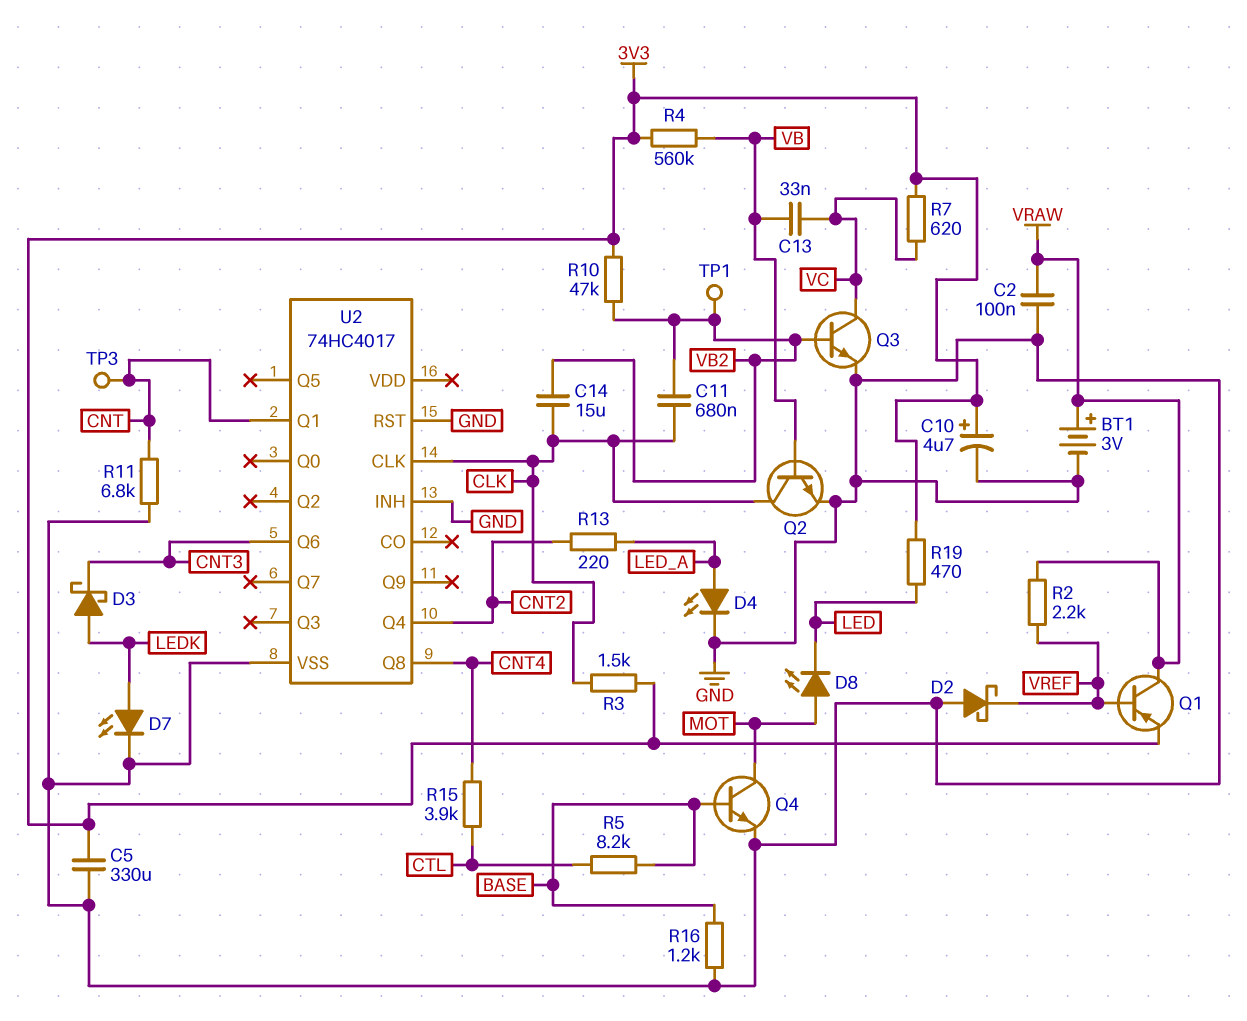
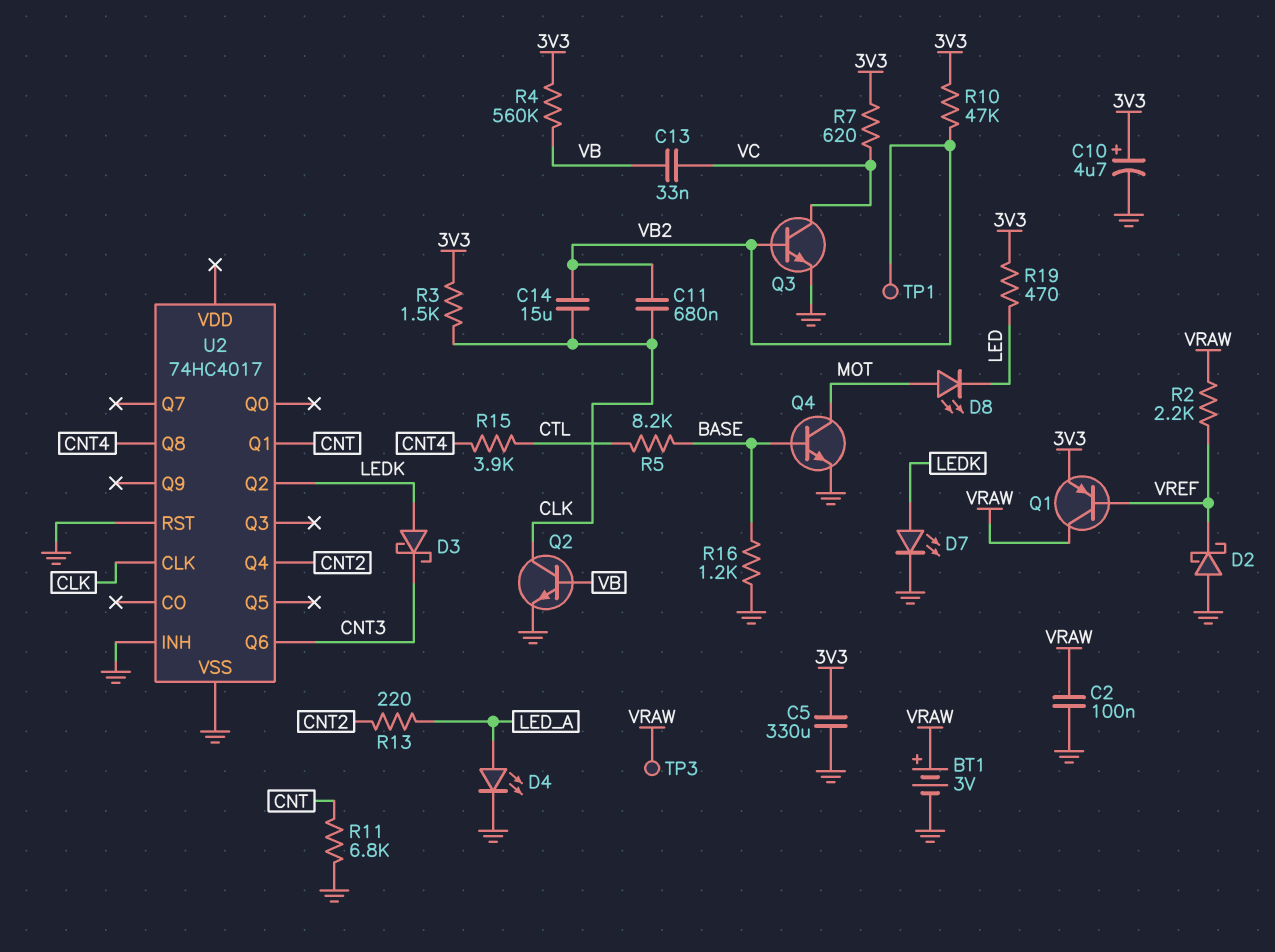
TP3: test point (CNT) -> test point (VRAW)
U2 pin Q2: none -> LEDK

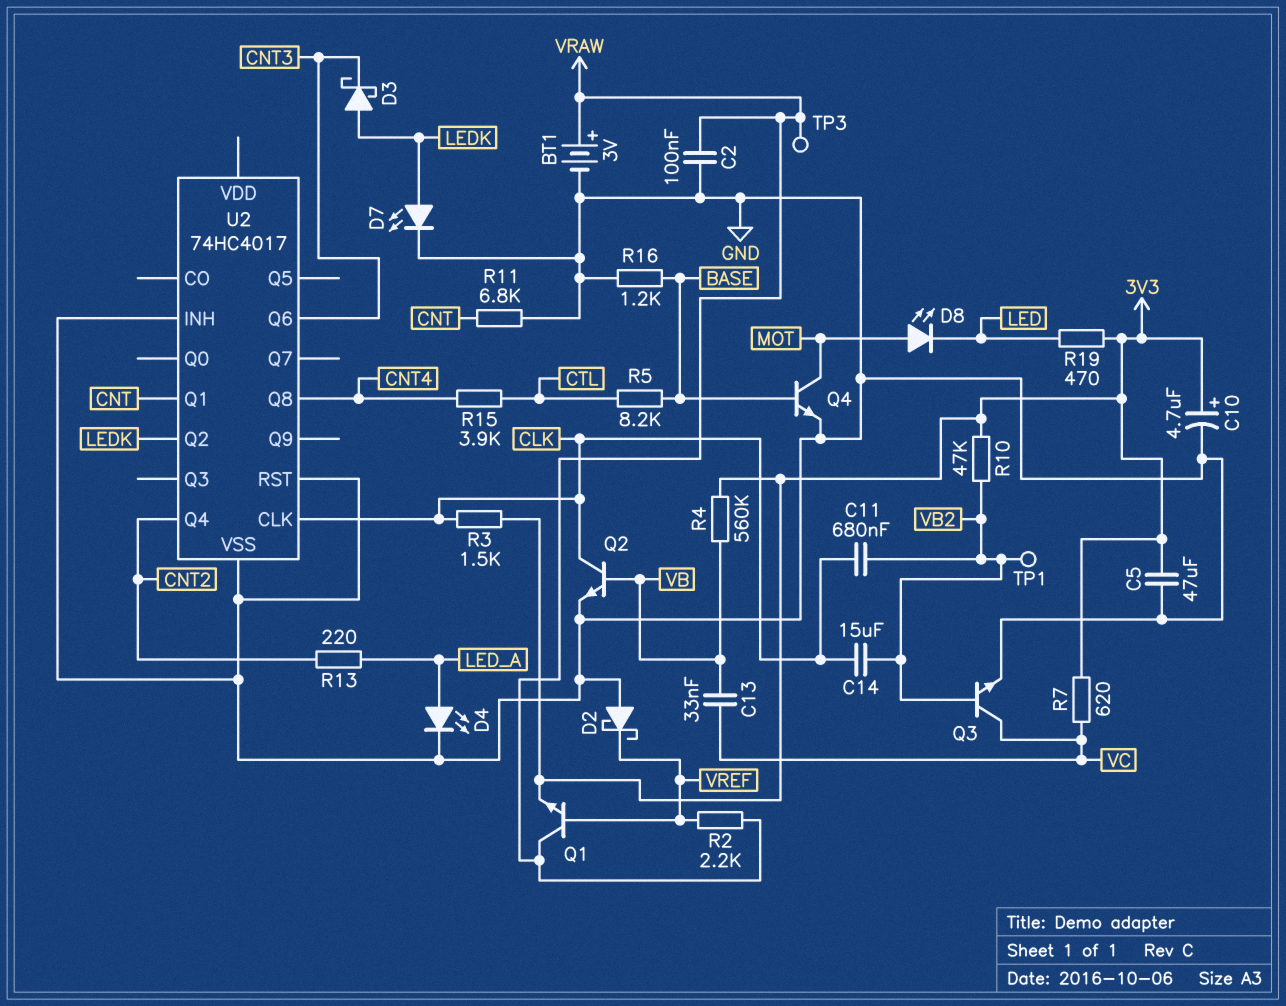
C5: 330uF (3V3, GND) -> 47uF (3V3, GND)
Q1: PNP (B VREF, C VRAW, E 3V3) -> NPN (B VREF, C VRAW, E 3V3)

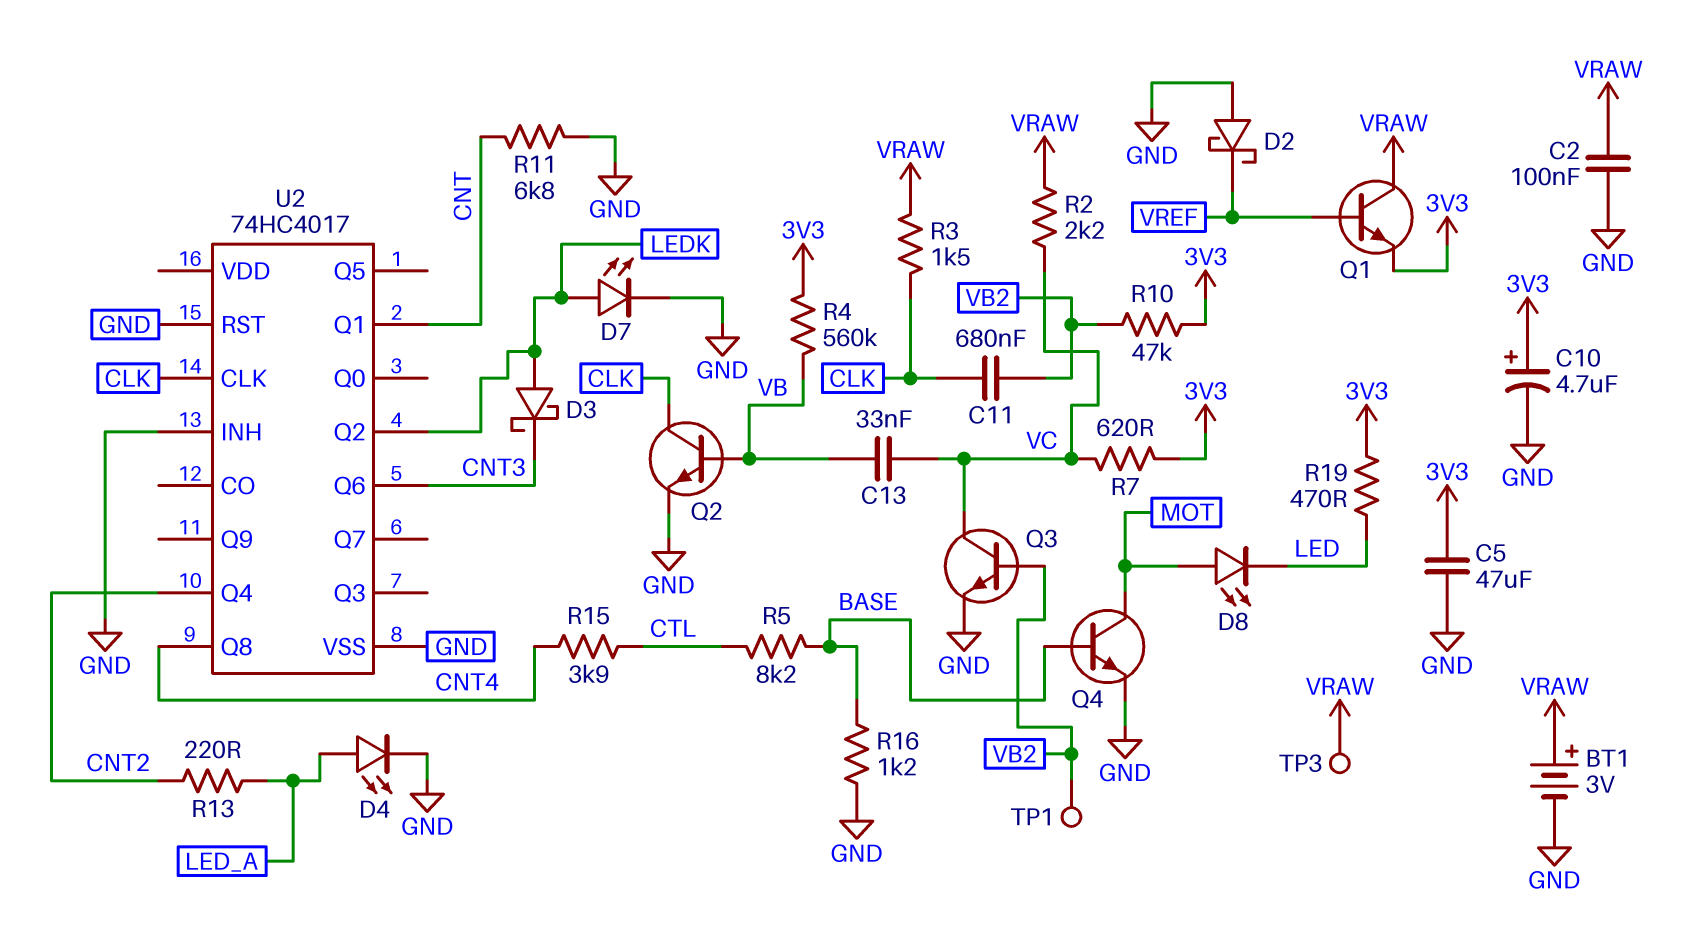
C14: 15uF (CLK, VB2) -> none
R2: 2.2k (VRAW, VREF) -> 2.2k (VC, VRAW)
R3: 1.5k (3V3, CLK) -> 1.5k (CLK, VRAW)

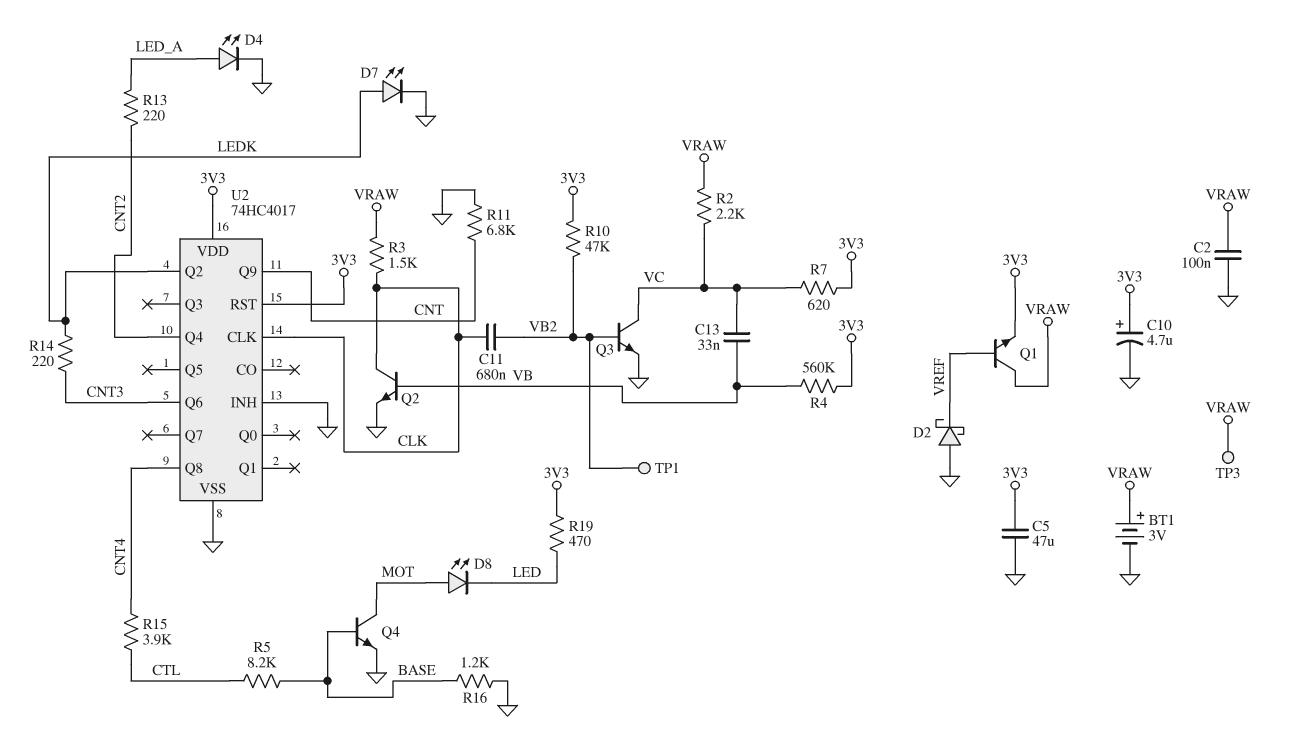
D3: schottky (A LEDK, K CNT3) -> none
R14: none -> 220 (CNT3, LEDK)
U2 pin Q1: CNT -> none
U2 pin Q9: none -> CNT
U2 pin RST: GND -> 3V3
U2 pin VDD: none -> 3V3

